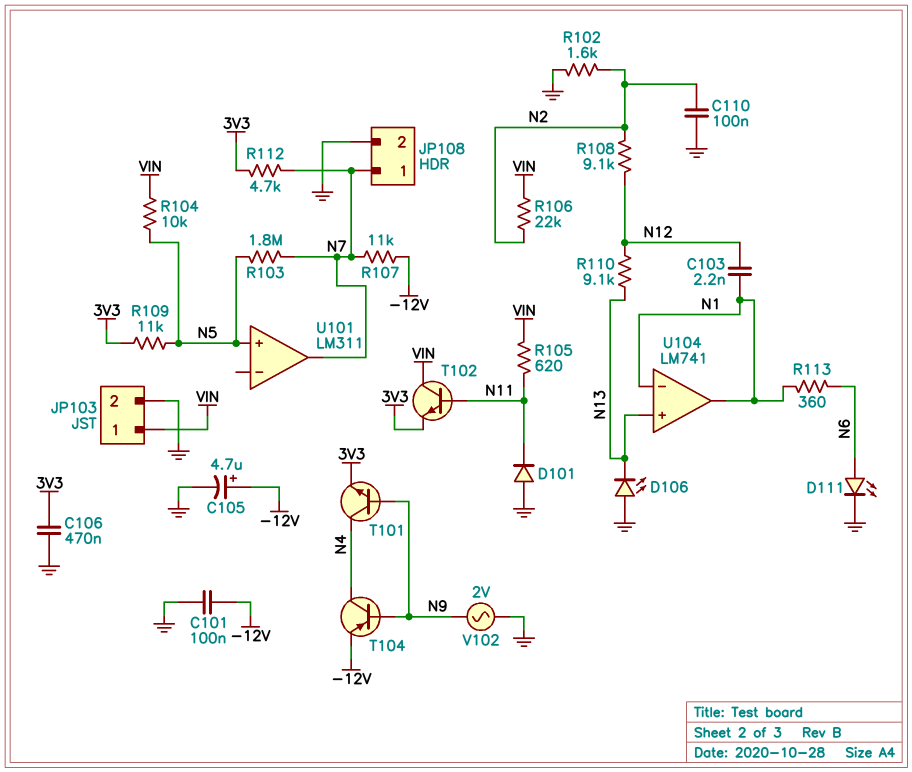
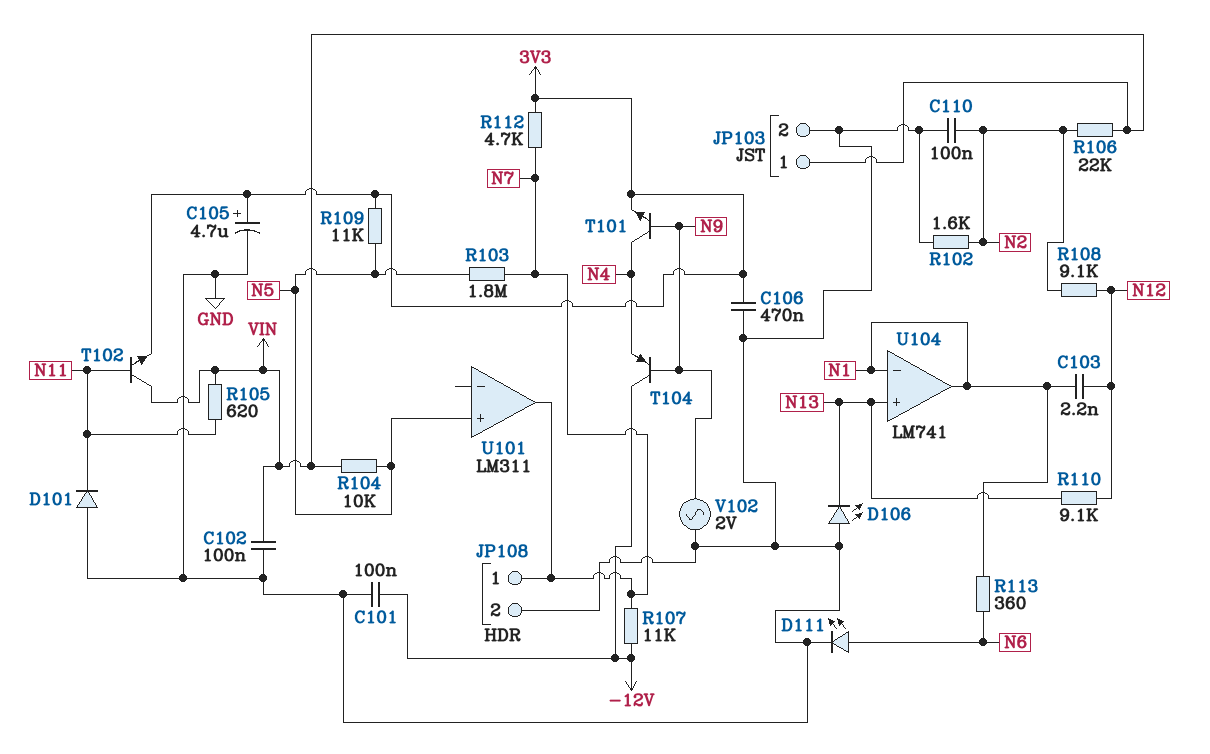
C102: none -> 100nF (GND, VIN)
C105: 4.7uF (plus -12V, minus GND) -> 4.7uF (plus 3V3, minus GND)
T104: PNP (B N9, C N4, E -12V) -> PNP (B N9, C -12V, E N4)

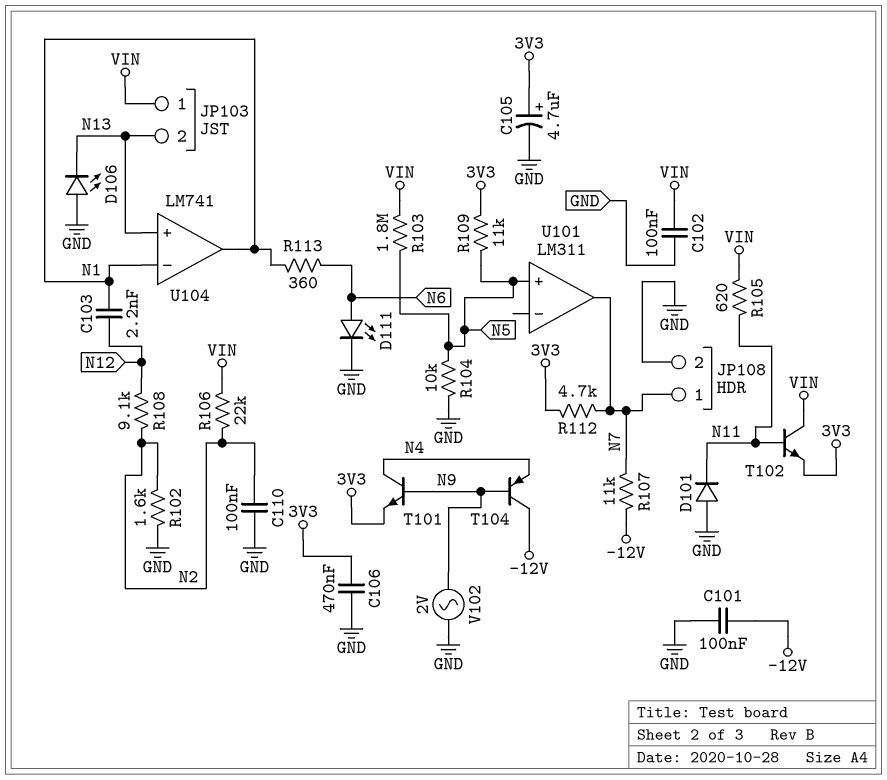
JP103 pin 2: GND -> N13
R103: 1.8M (N5, N7) -> 1.8M (N5, VIN)
R104: 10k (N5, VIN) -> 10k (GND, N5)
R110: 9.1k (N12, N13) -> none

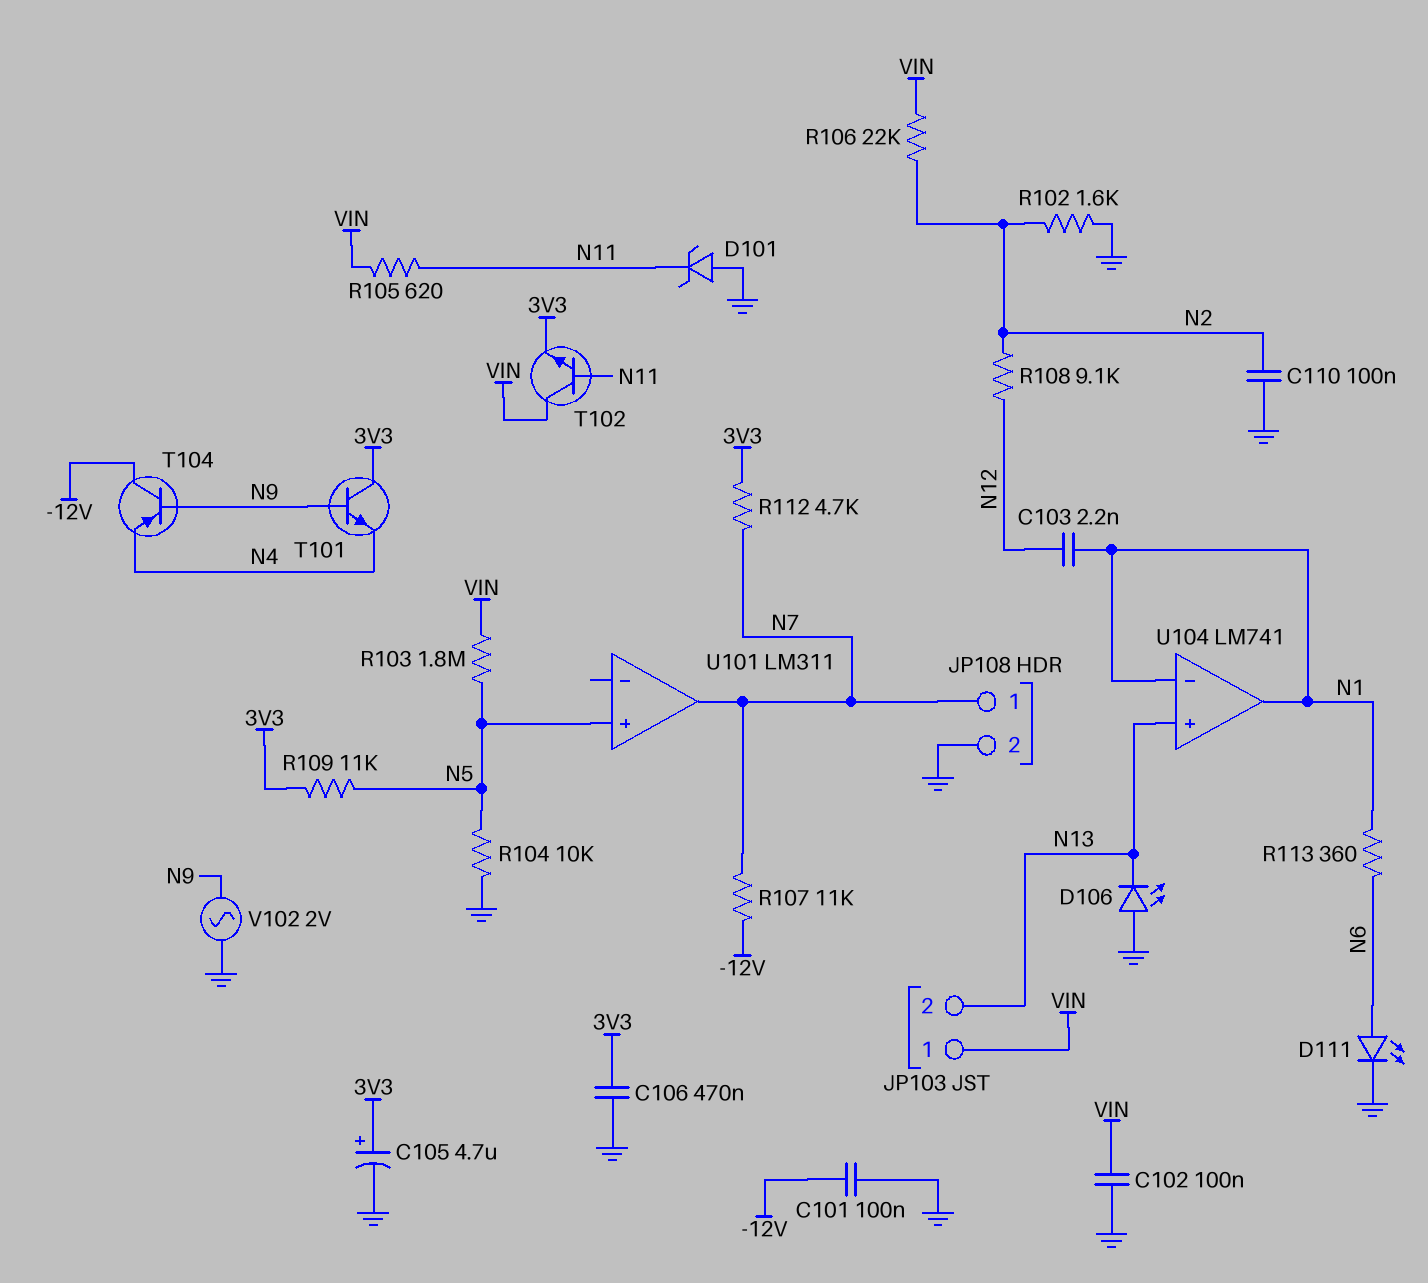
D101: diode (A GND, K N11) -> zener (A GND, K N11)
T101: NPN (B N9, C N4, E 3V3) -> NPN (B N9, C 3V3, E N4)

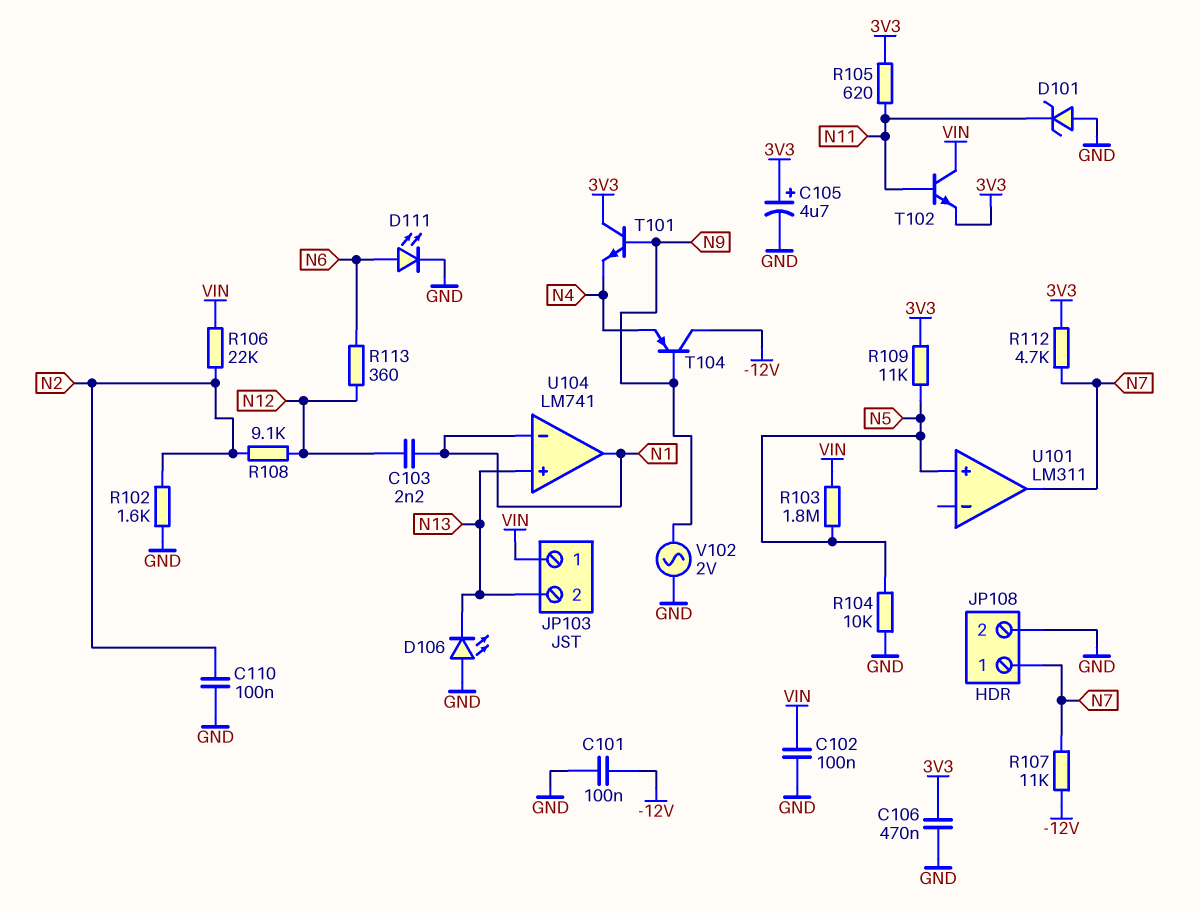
R105: 620 (N11, VIN) -> 620 (3V3, N11)
R113: 360 (N1, N6) -> 360 (N6, N12)

